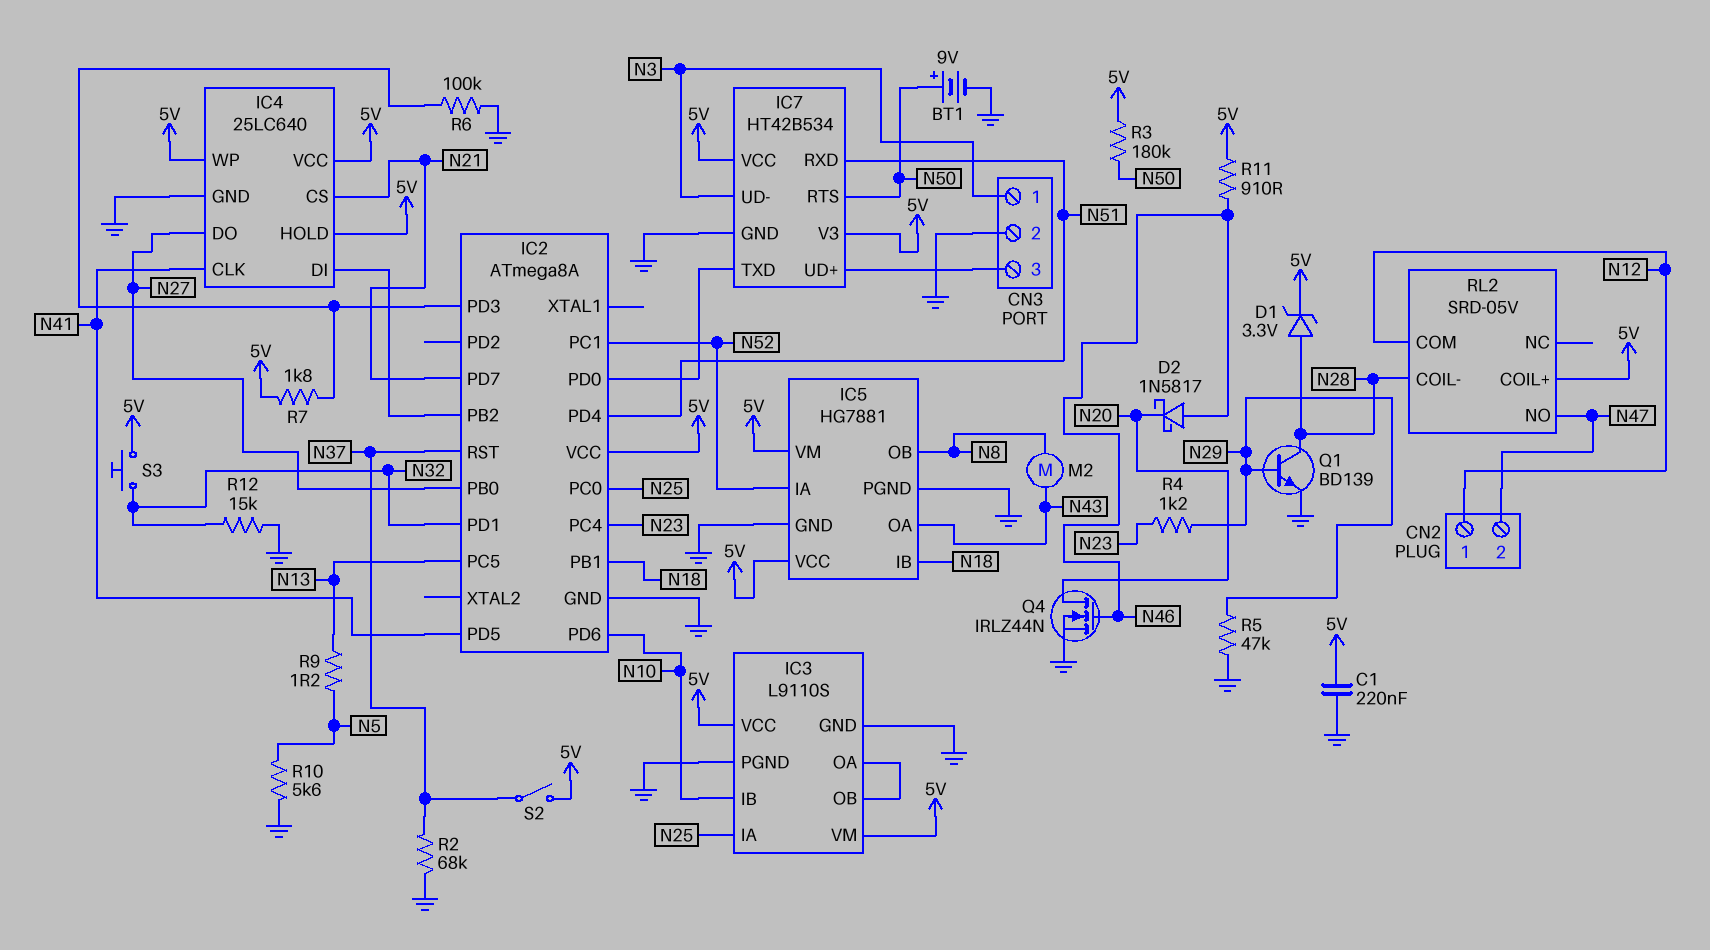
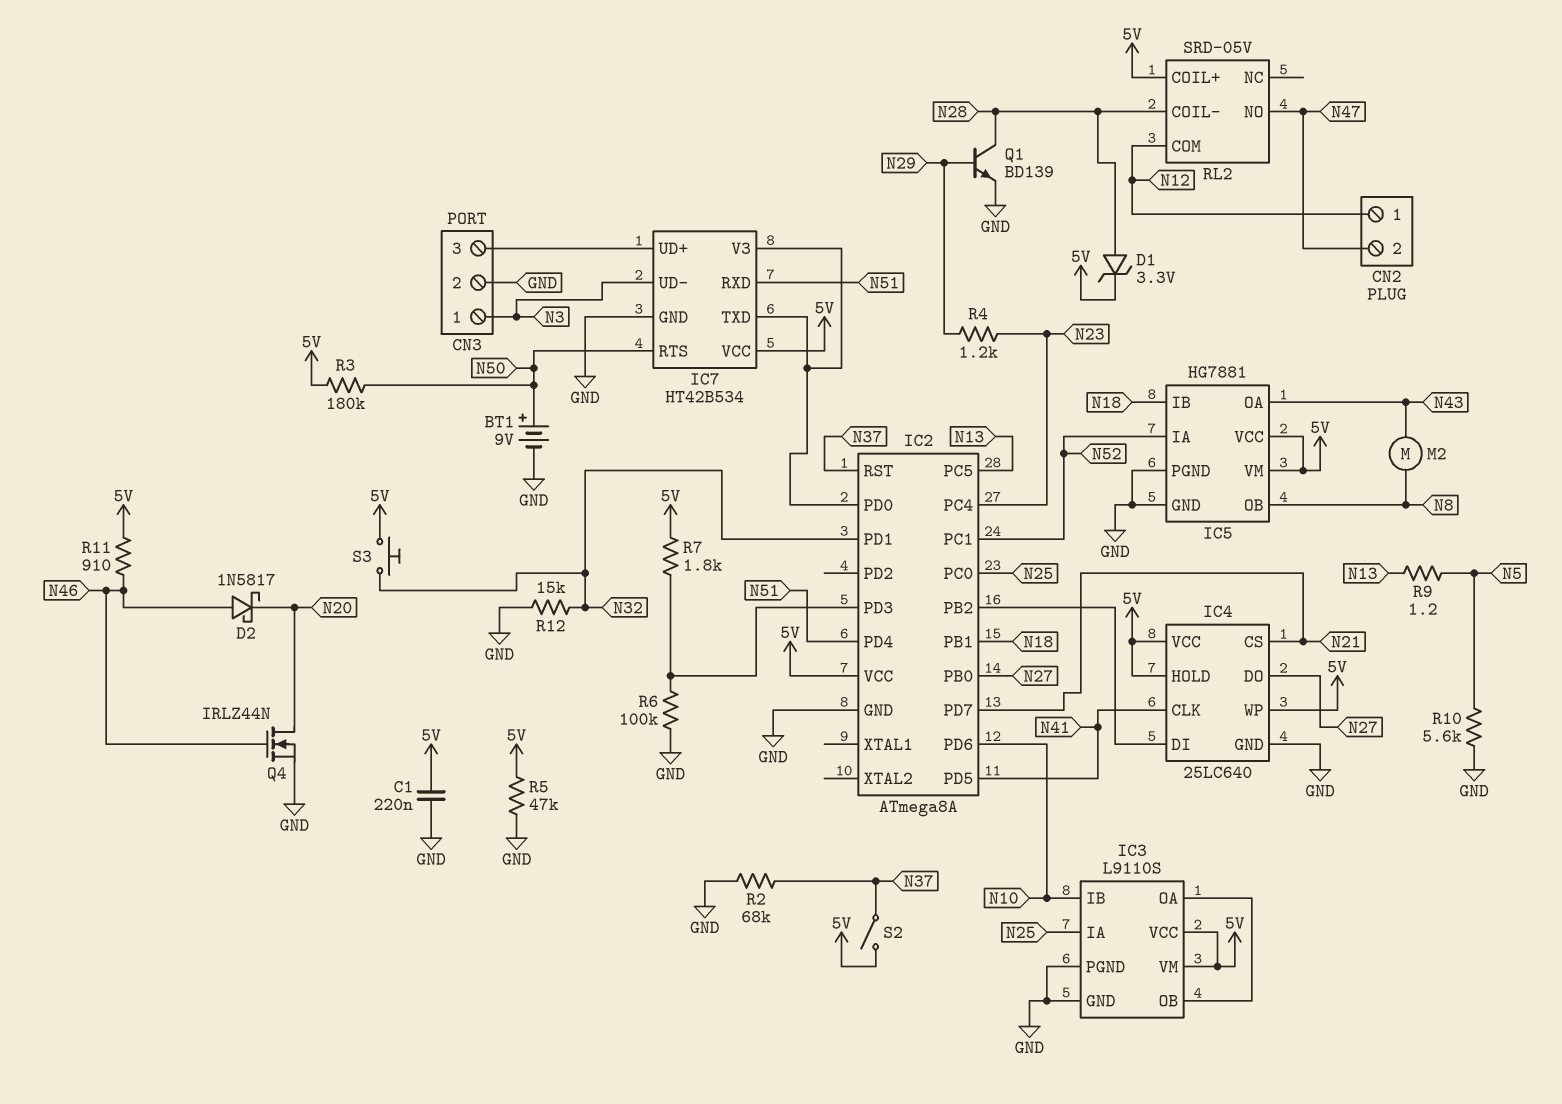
IC7 pin V3: 5V -> IC2/PD0
R5: 47k (GND, N29) -> 47k (5V, GND)

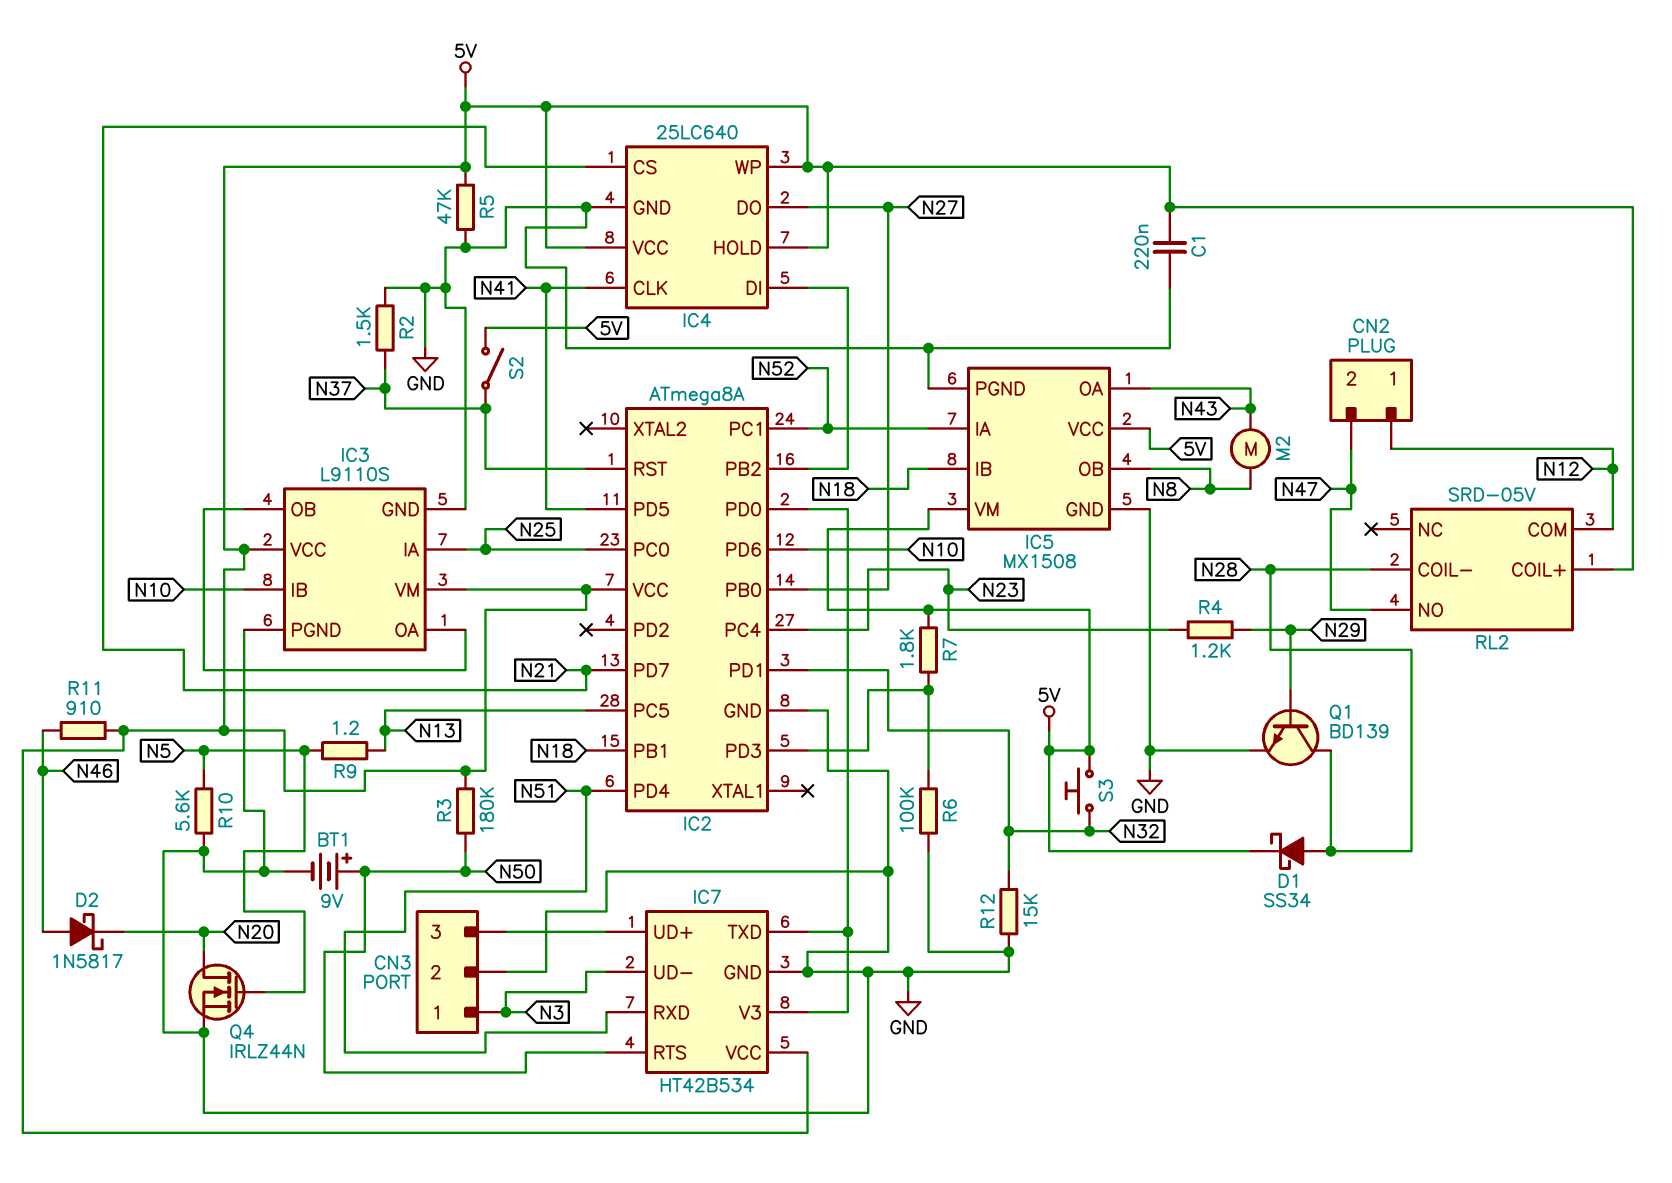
D1: zener 3.3V (A N28, K 5V) -> schottky SS34 (A N28, K 5V)
IC5: HG7881 -> MX1508
Q4: NMOS IRLZ44N (G N46, D N20, S GND) -> NMOS IRLZ44N (G N5, D N20, S GND)
R2: 68k (GND, N37) -> 1.5k (GND, N37)

